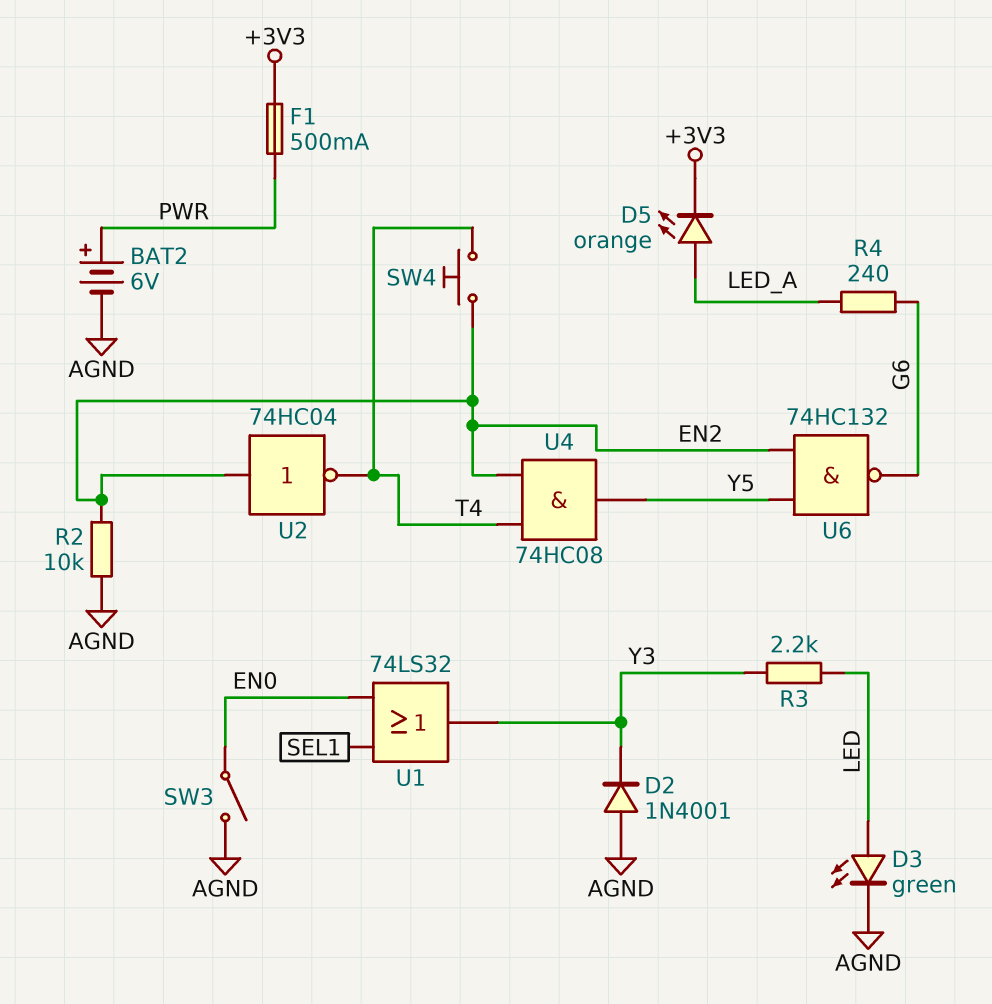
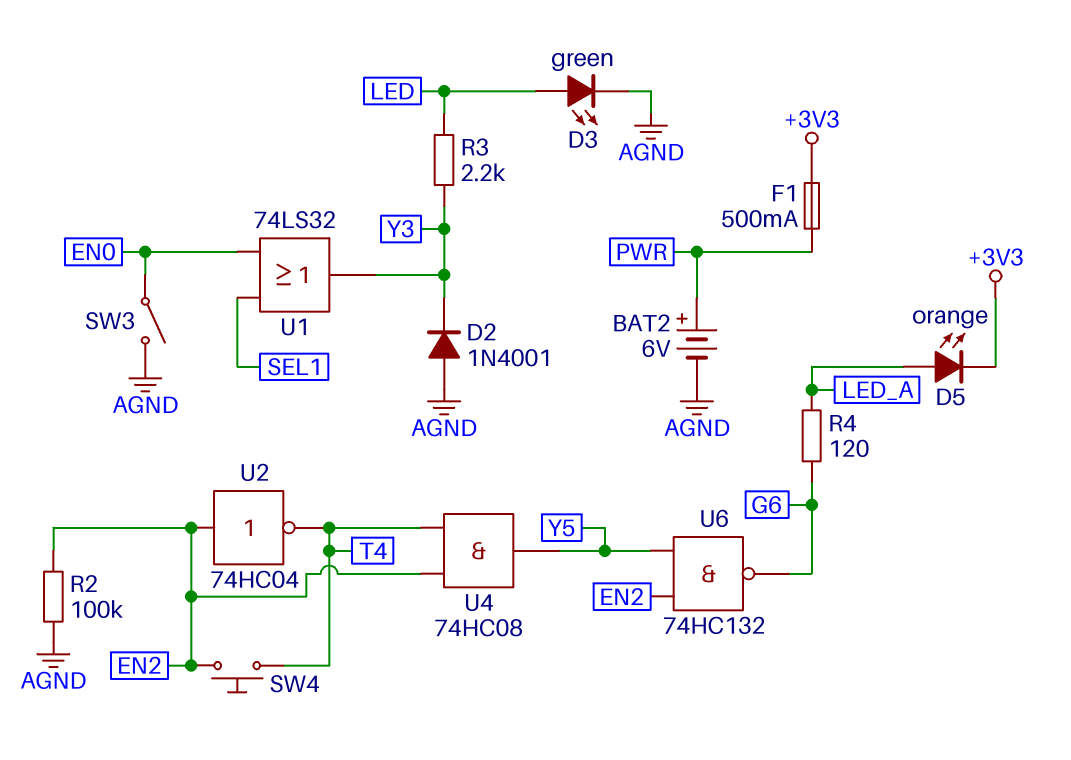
R2: 10k (AGND, EN2) -> 100k (AGND, EN2)
R4: 240 (G6, LED_A) -> 120 (G6, LED_A)

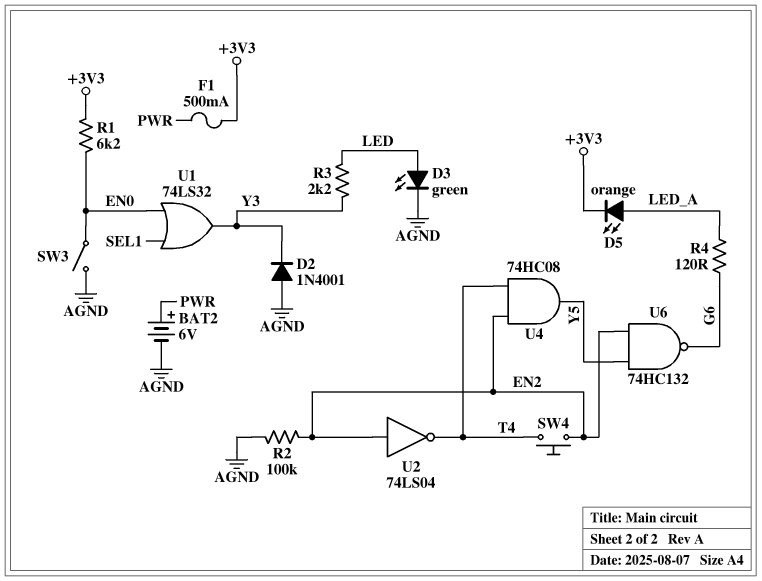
R1: none -> 6.2k (+3V3, EN0)
U2: NOT 74HC04 (in EN2, out T4) -> NOT 74LS04 (in EN2, out T4)

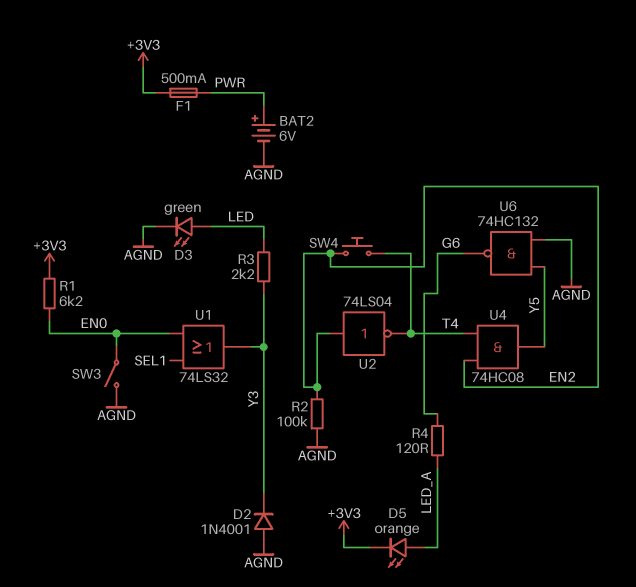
U6: NAND 74HC132 (in EN2, in Y5, out G6) -> NAND 74HC132 (in AGND, in Y5, out G6)

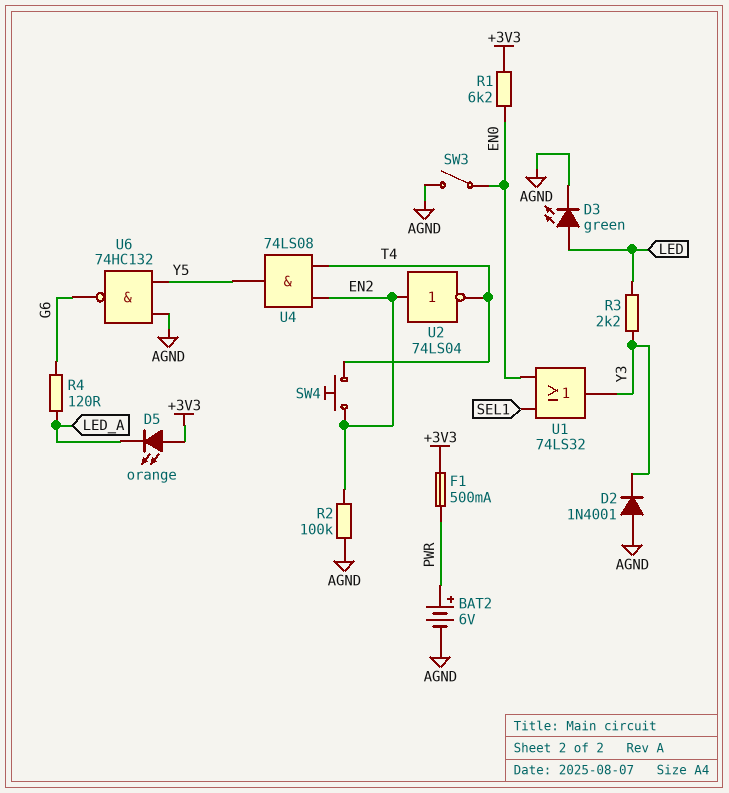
D5: LED orange (A LED_A, K +3V3) -> LED orange (A +3V3, K LED_A)
U4: AND 74HC08 (in EN2, in T4, out Y5) -> AND 74LS08 (in EN2, in T4, out Y5)

